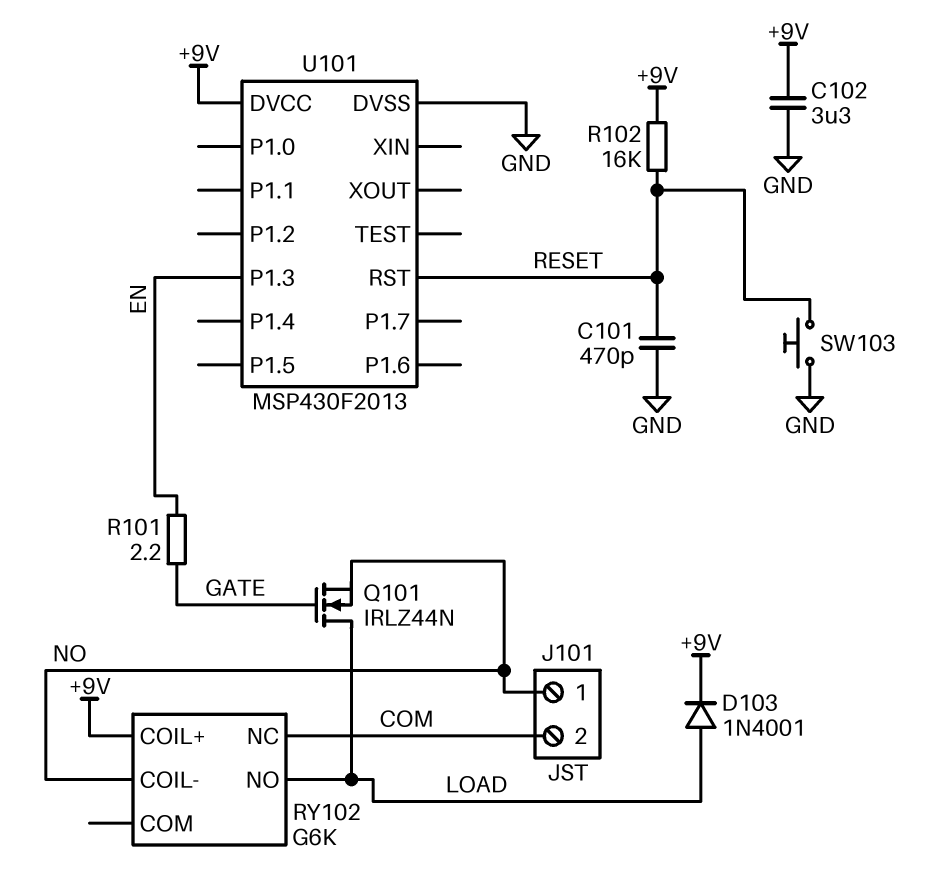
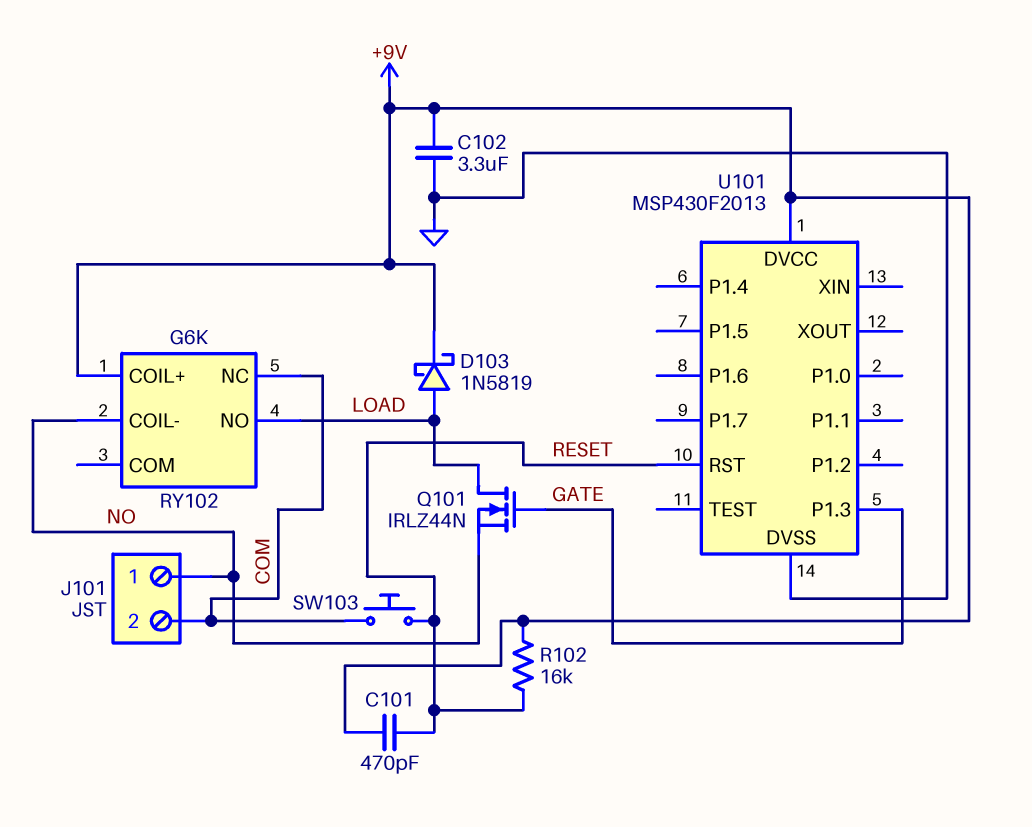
C101: 470pF (GND, RESET) -> 470pF (+9V, RESET)
D103: diode 1N4001 (A LOAD, K +9V) -> schottky 1N5819 (A LOAD, K +9V)
R101: 2.2 (EN, GATE) -> none
SW103: button (GND, RESET) -> button (COM, RESET)
U101 pin P1.3: EN -> GATE

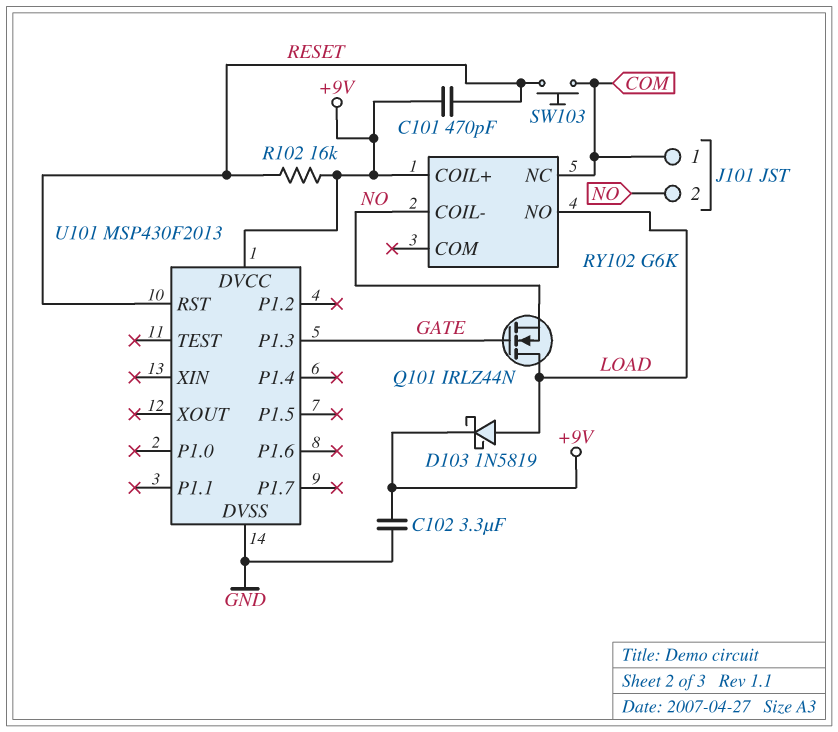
J101 pin 1: NO -> COM
J101 pin 2: COM -> NO

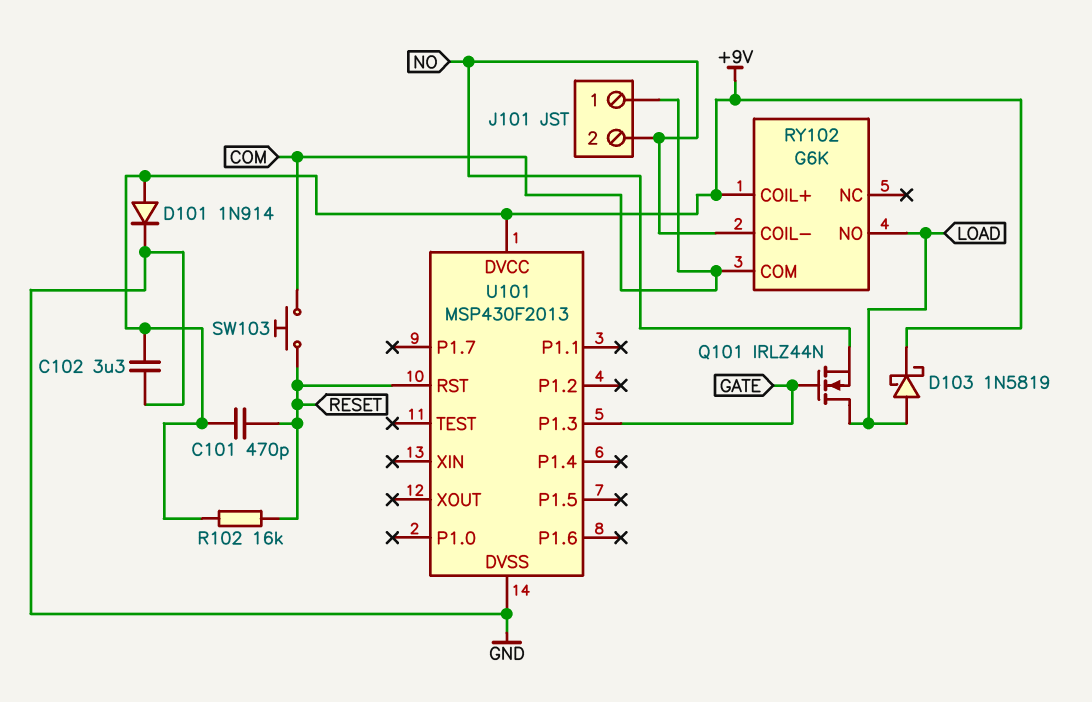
D101: none -> diode 1N914 (A +9V, K GND)
RY102 pin COM: none -> COM
RY102 pin NC: COM -> none

